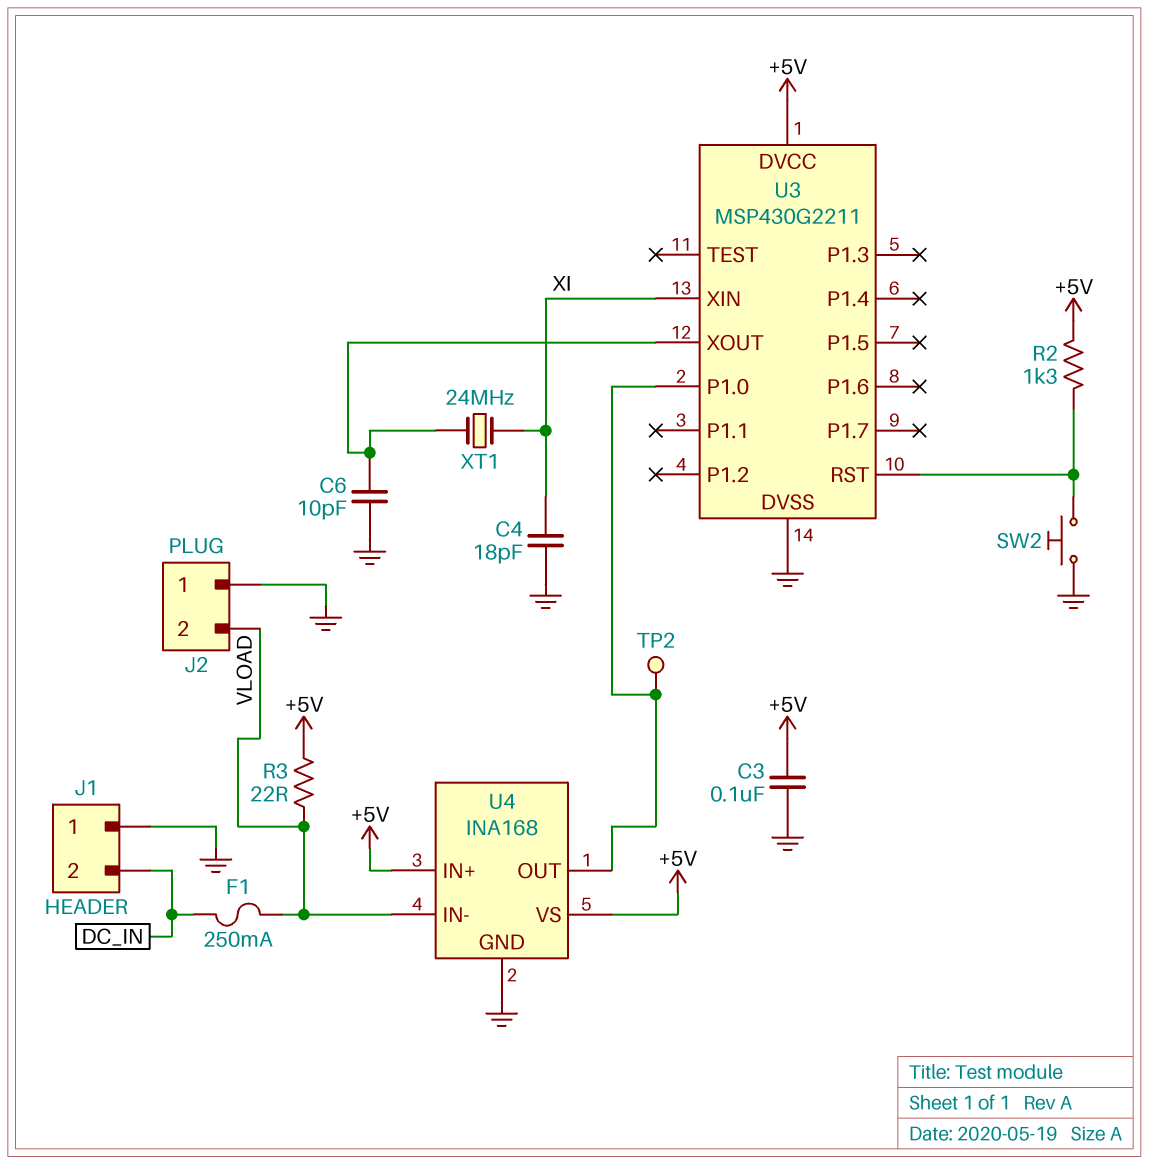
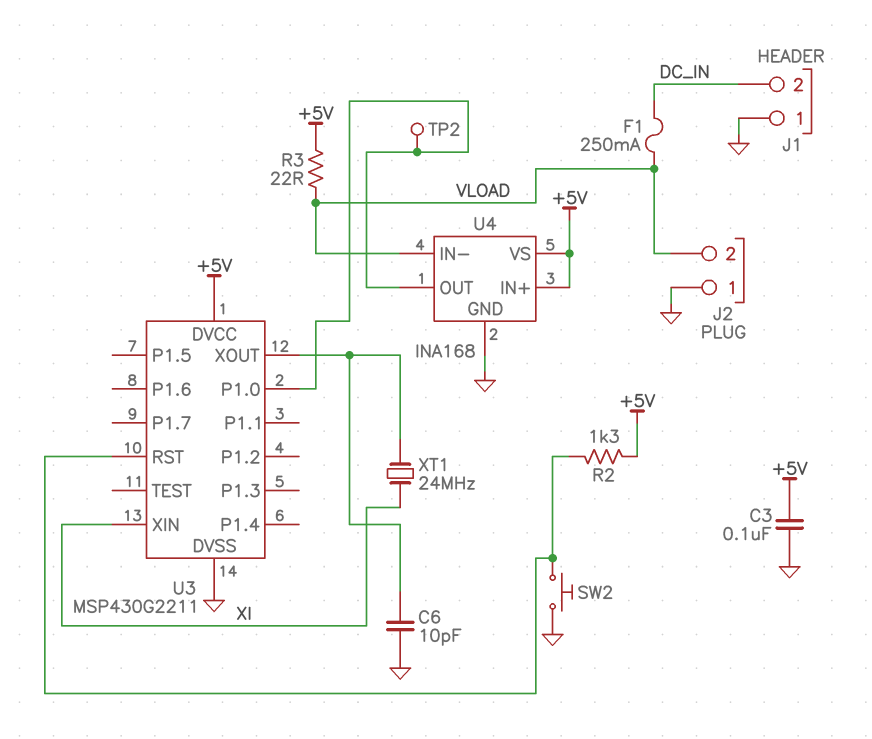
C4: 18pF (GND, XI) -> none

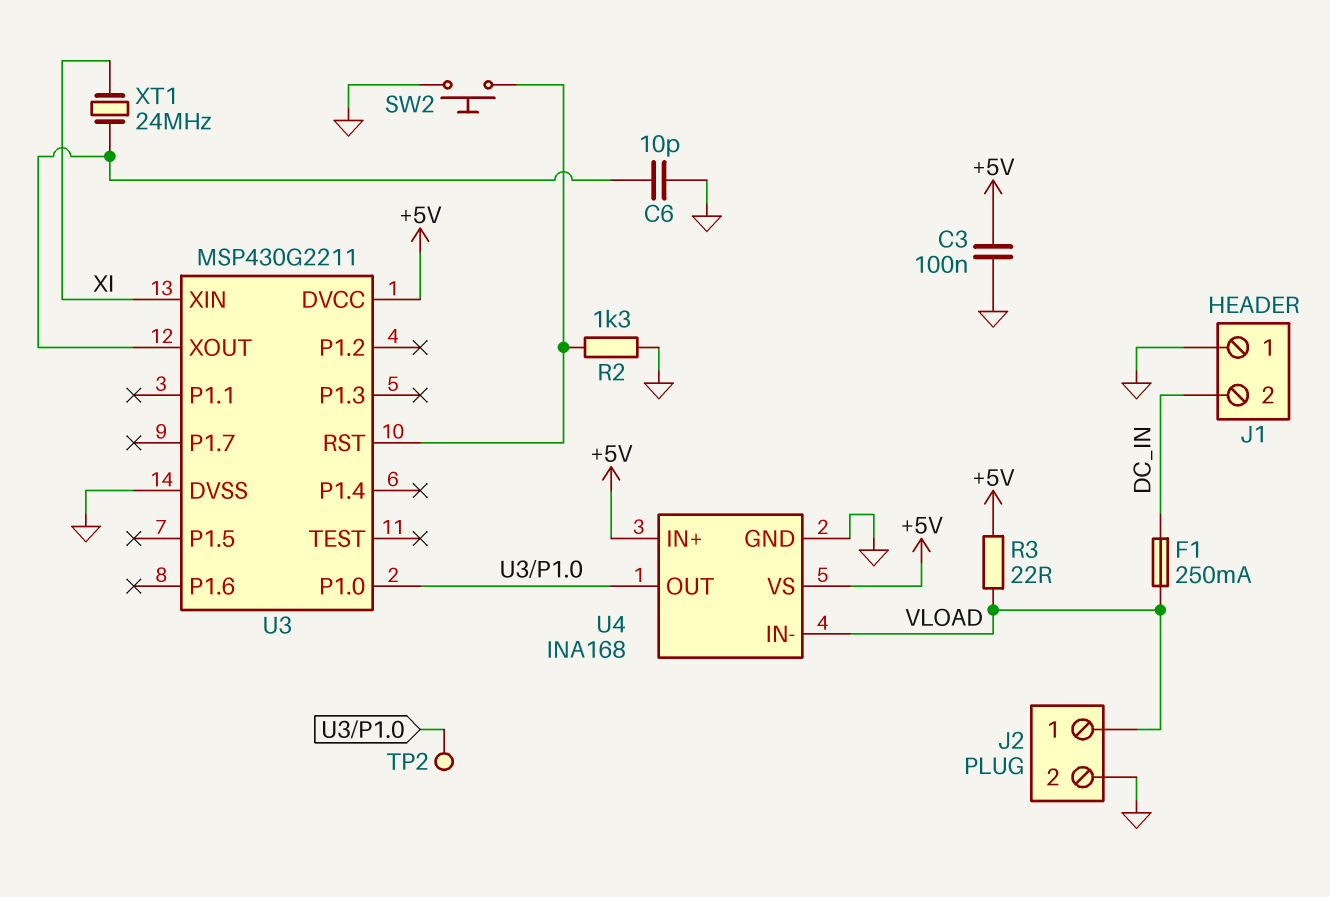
J2 pin 1: GND -> VLOAD
J2 pin 2: VLOAD -> GND
R2: 1.3k (+5V, U3/RST) -> 1.3k (GND, U3/RST)

